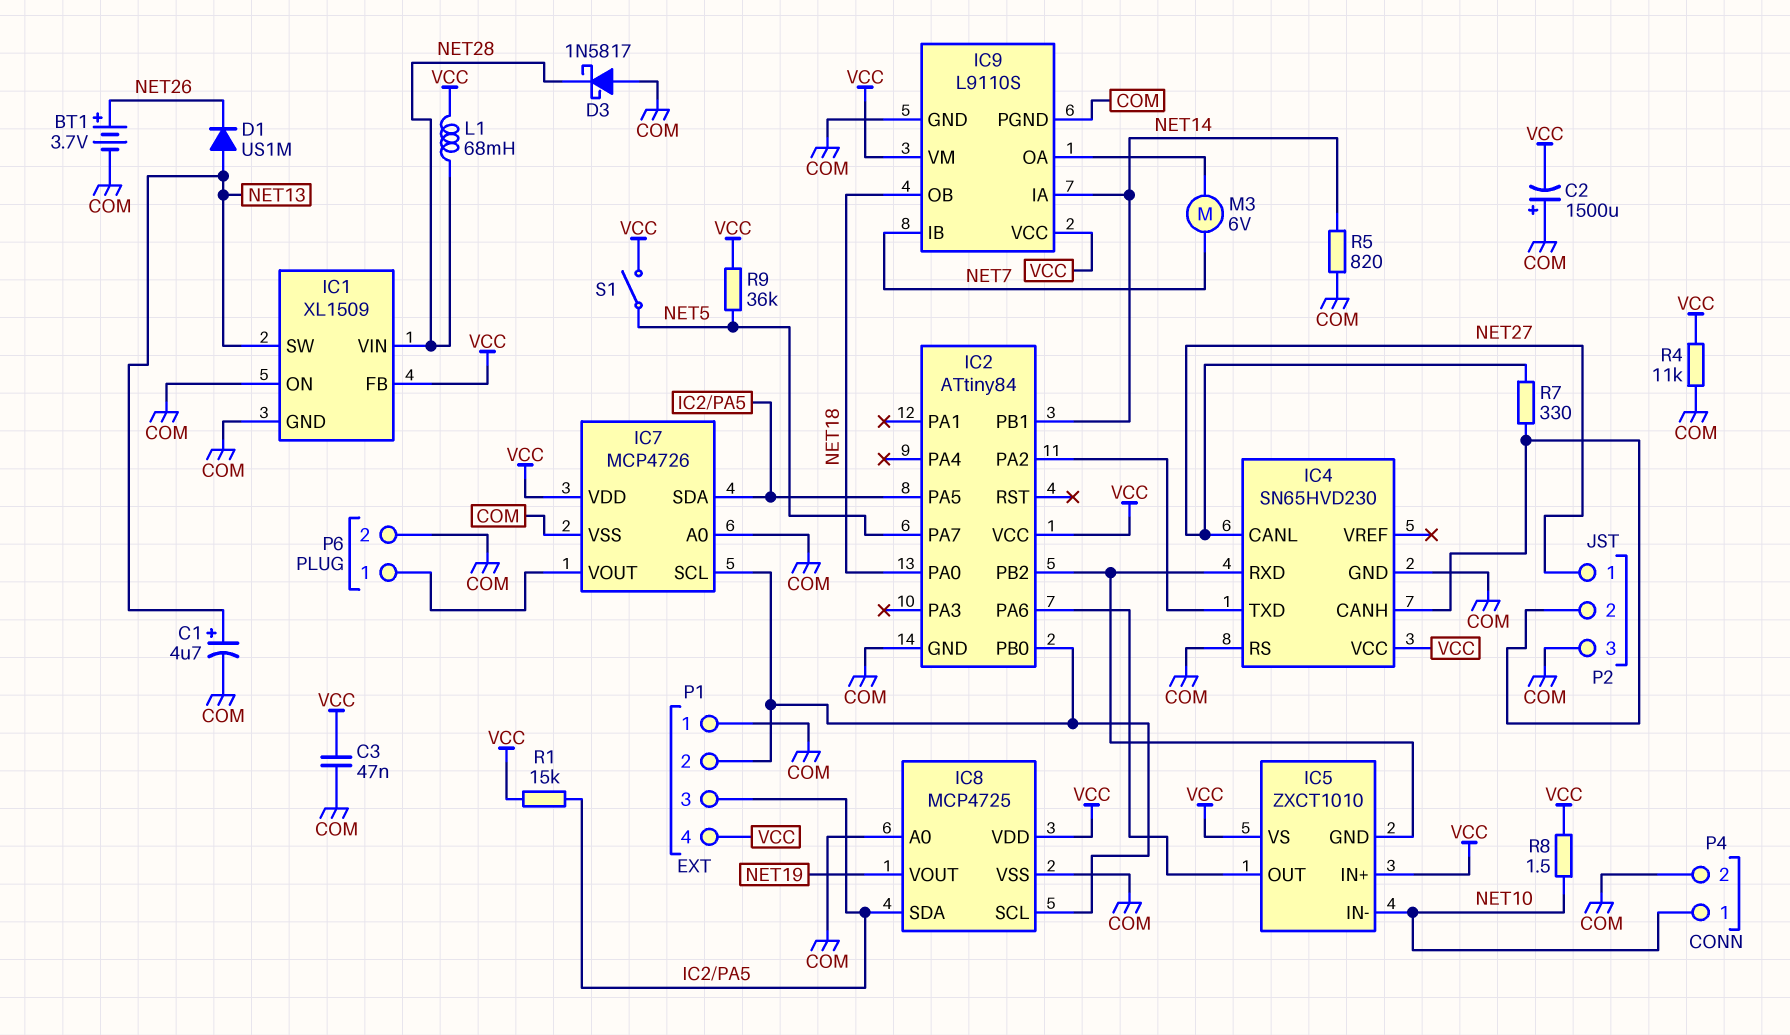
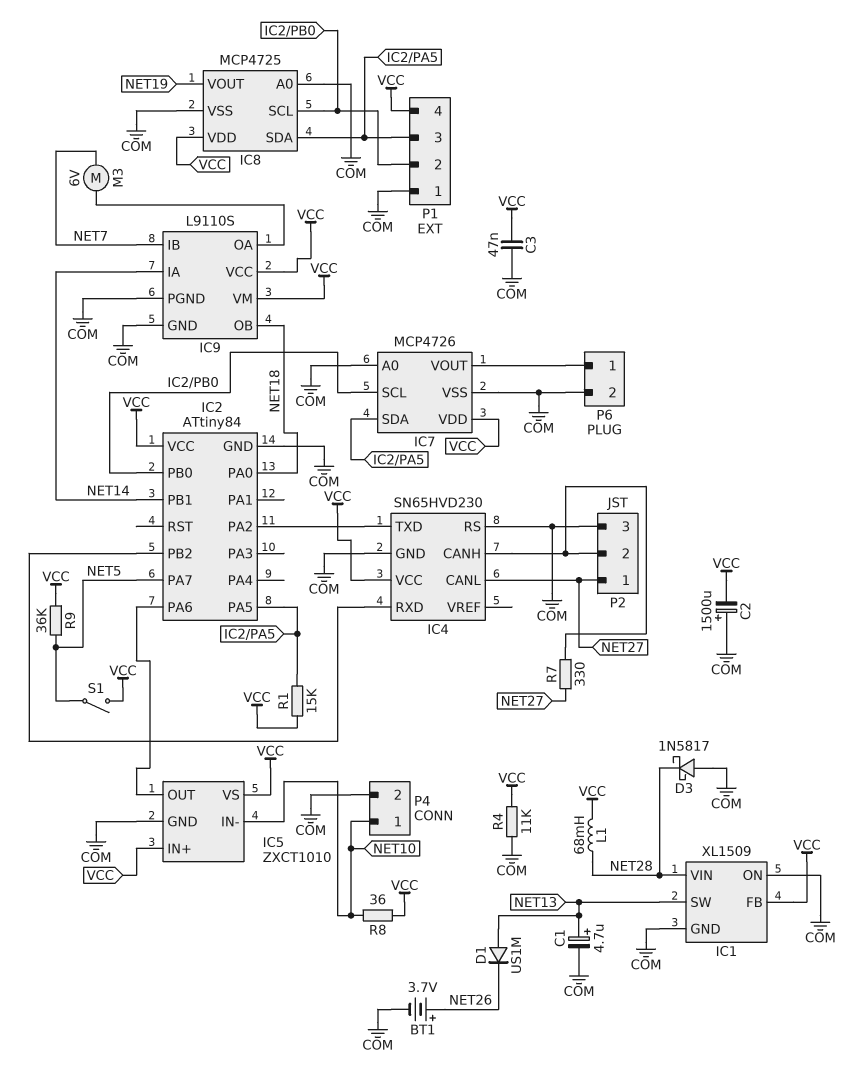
IC5 pin GND: IC2/PB2 -> COM
R5: 820 (COM, NET14) -> none
R8: 1.5 (NET10, VCC) -> 36 (NET10, VCC)

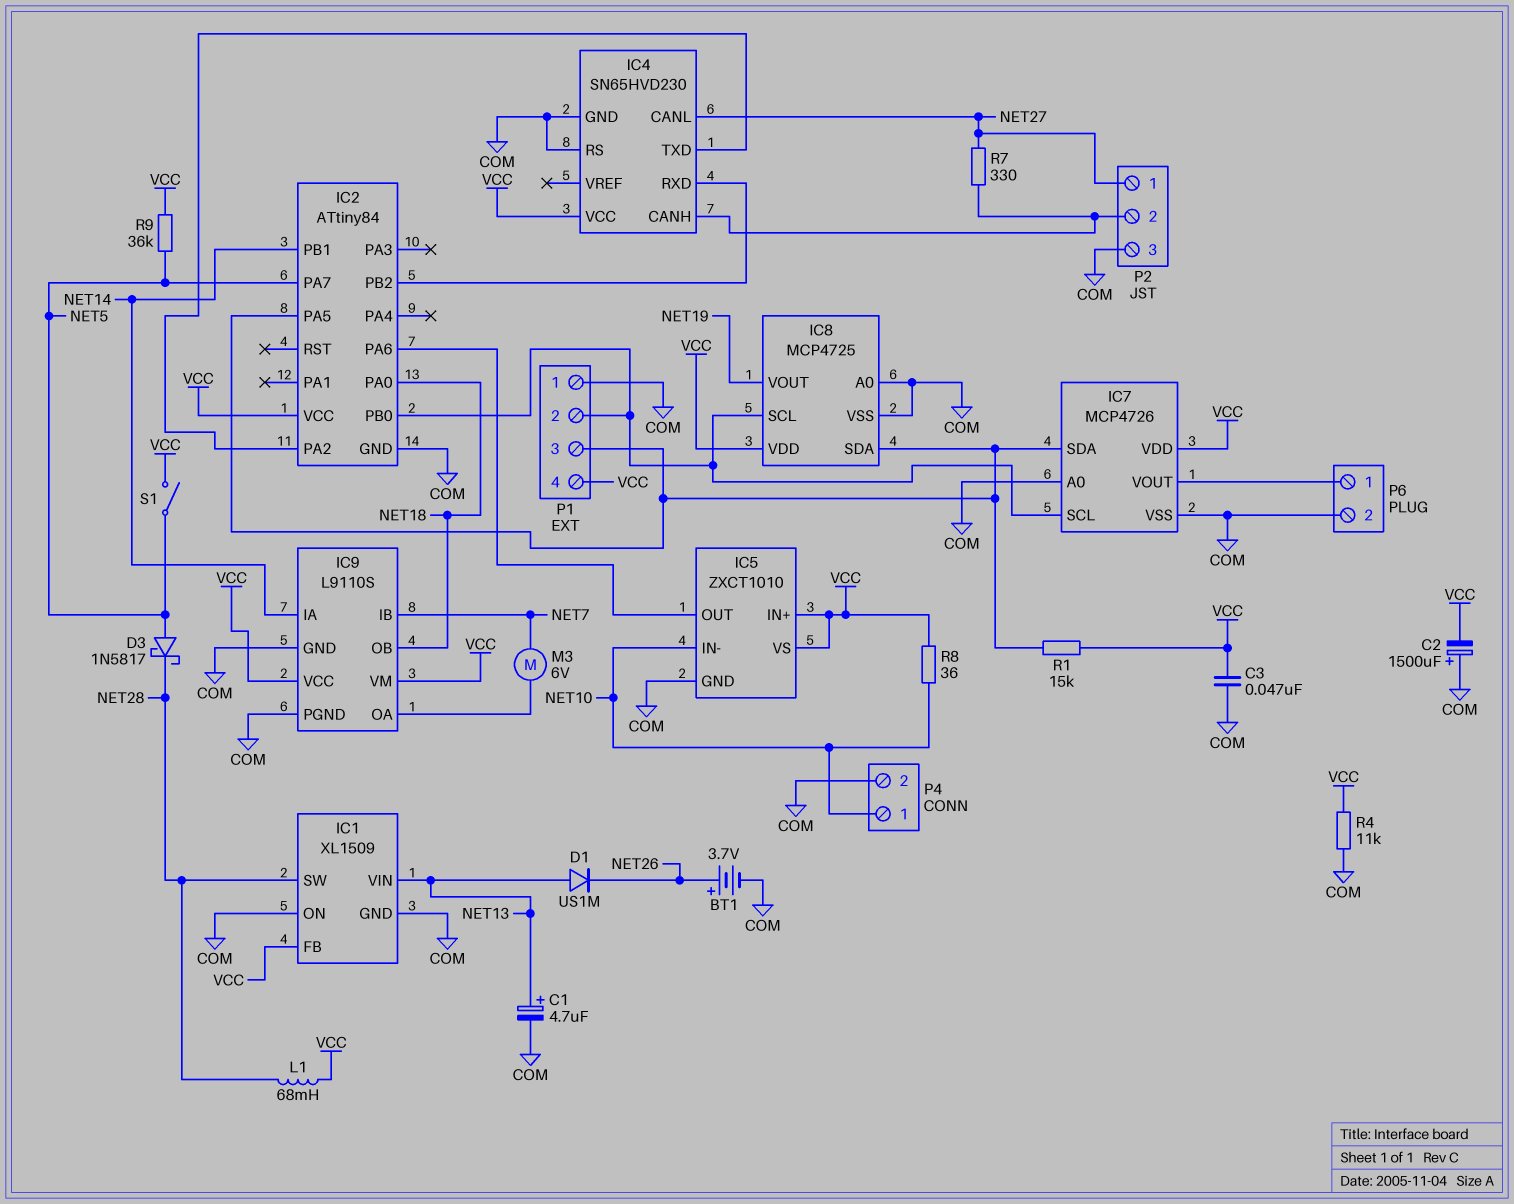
D3: schottky 1N5817 (A COM, K NET28) -> schottky 1N5817 (A NET5, K NET28)
IC1 pin SW: NET13 -> NET28
IC1 pin VIN: NET28 -> NET13

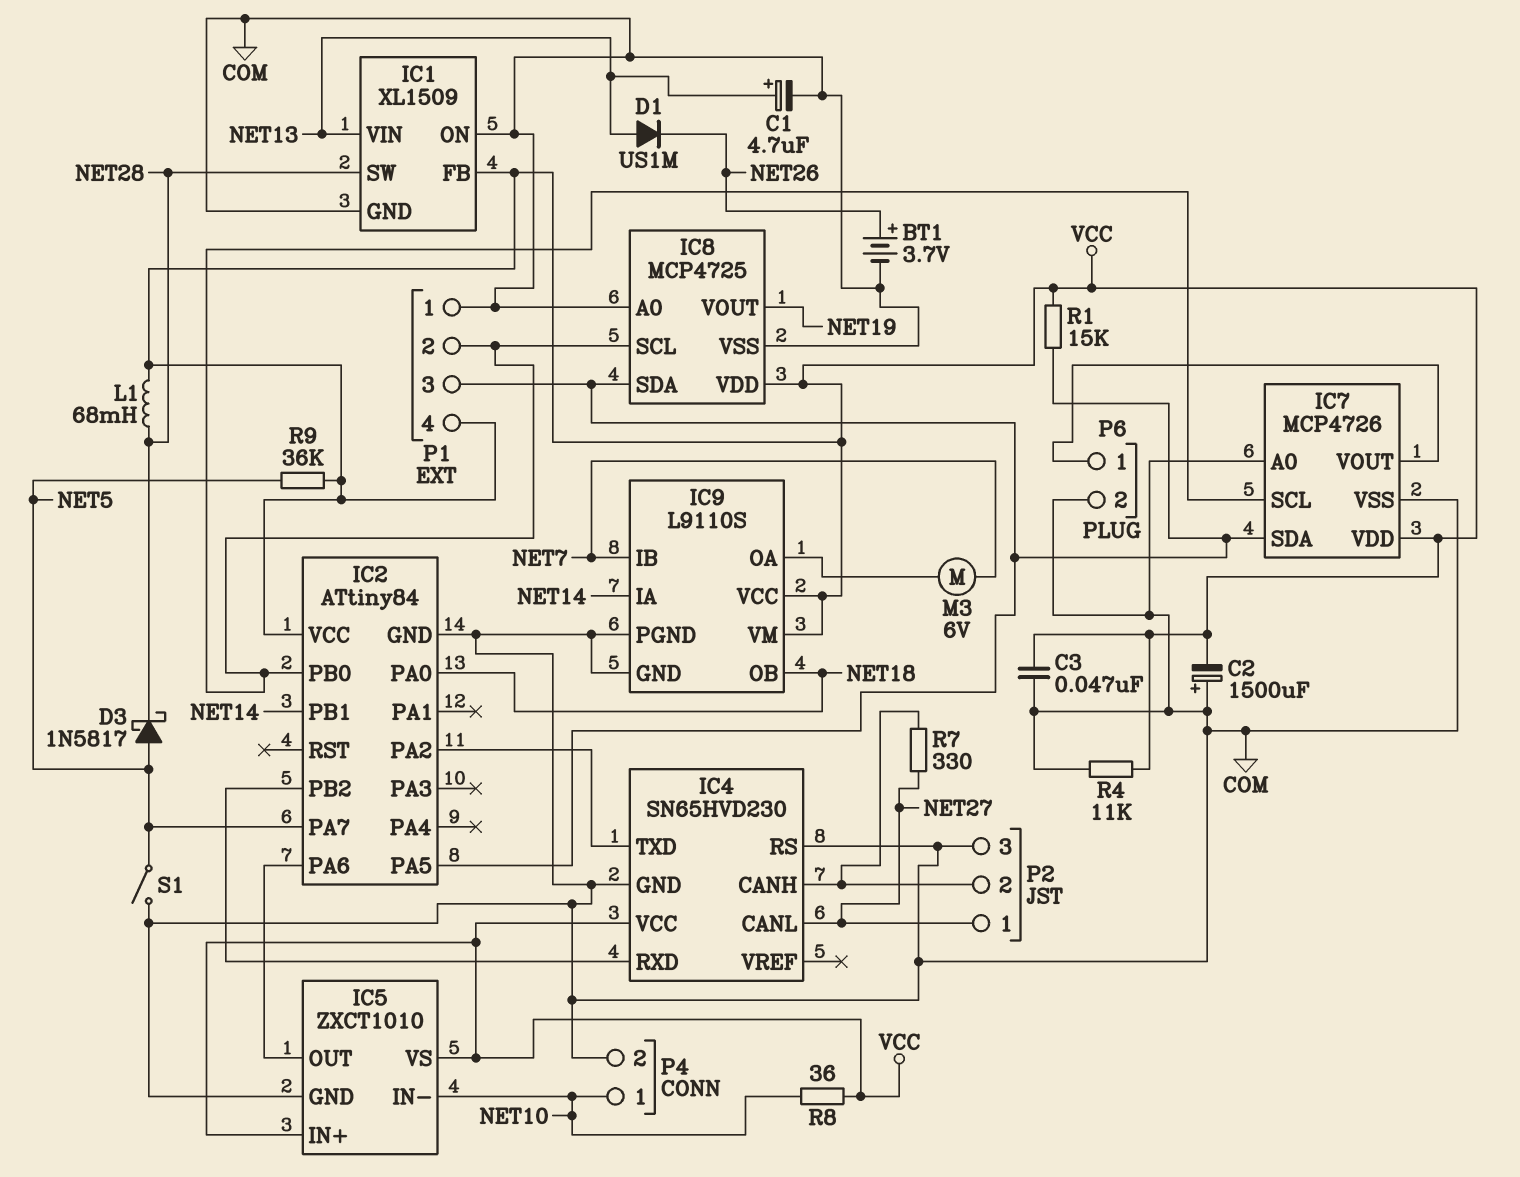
S1: switch (NET5, VCC) -> switch (COM, NET5)

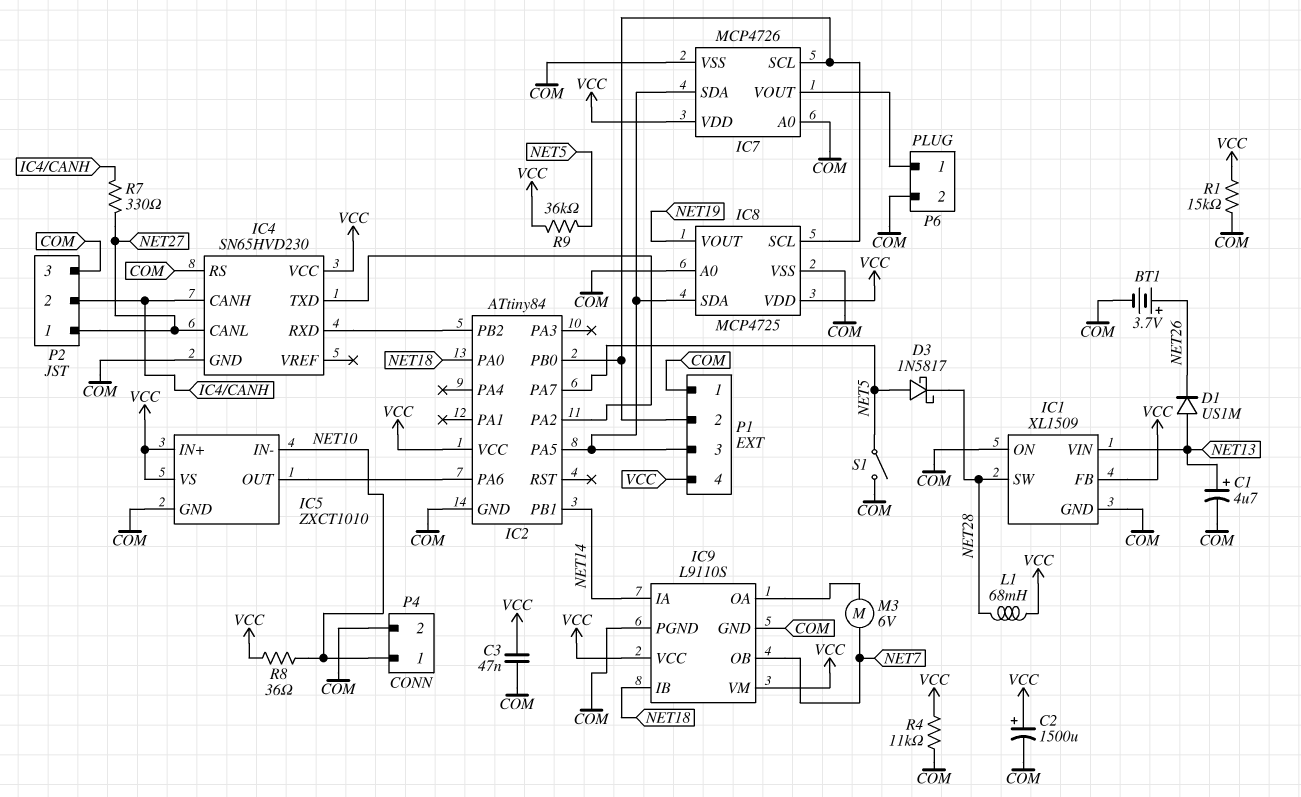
C2: 1500uF (plus COM, minus VCC) -> 1500uF (plus VCC, minus COM)
IC9 pin IB: NET7 -> NET18
IC9 pin OB: NET18 -> NET7
R1: 15k (IC2/PA5, VCC) -> 15k (COM, VCC)

